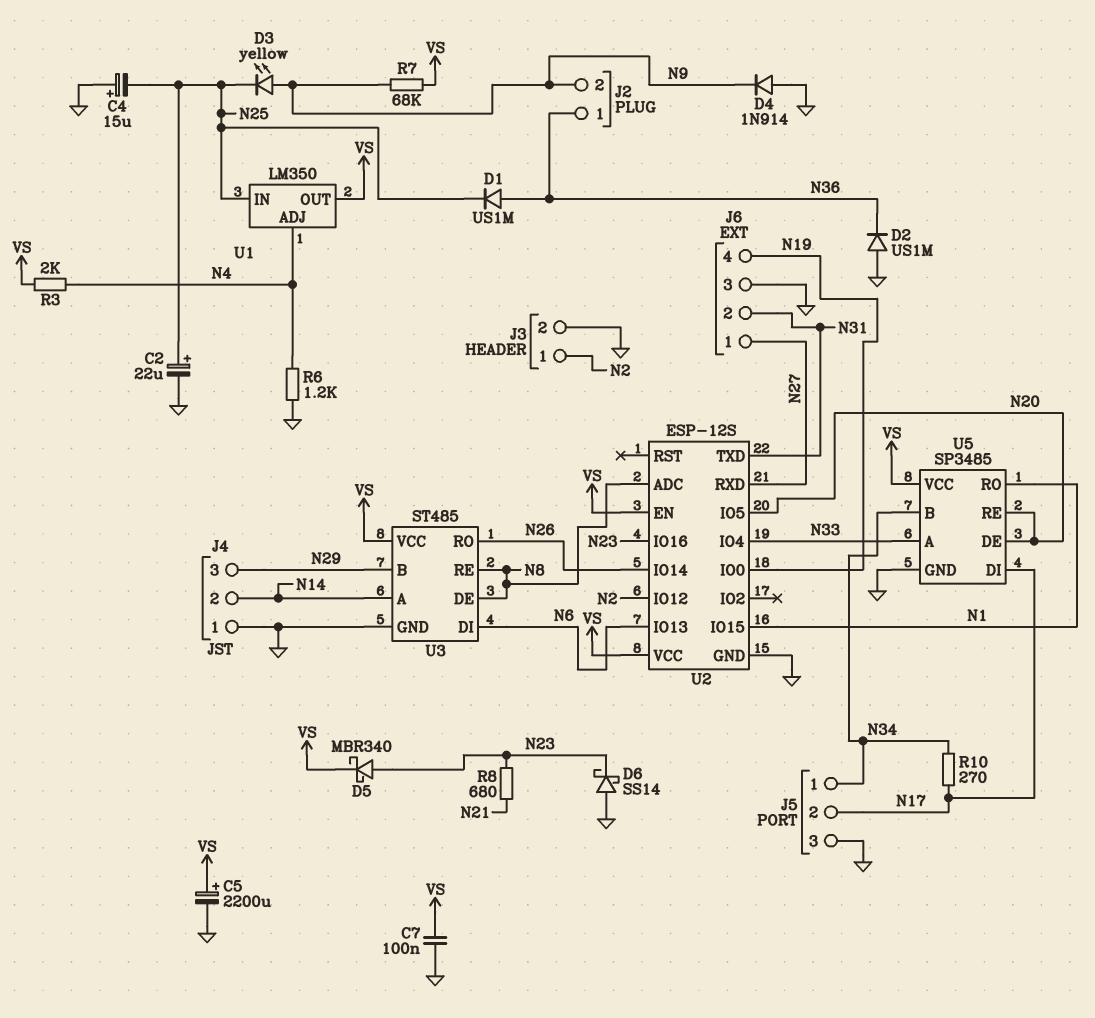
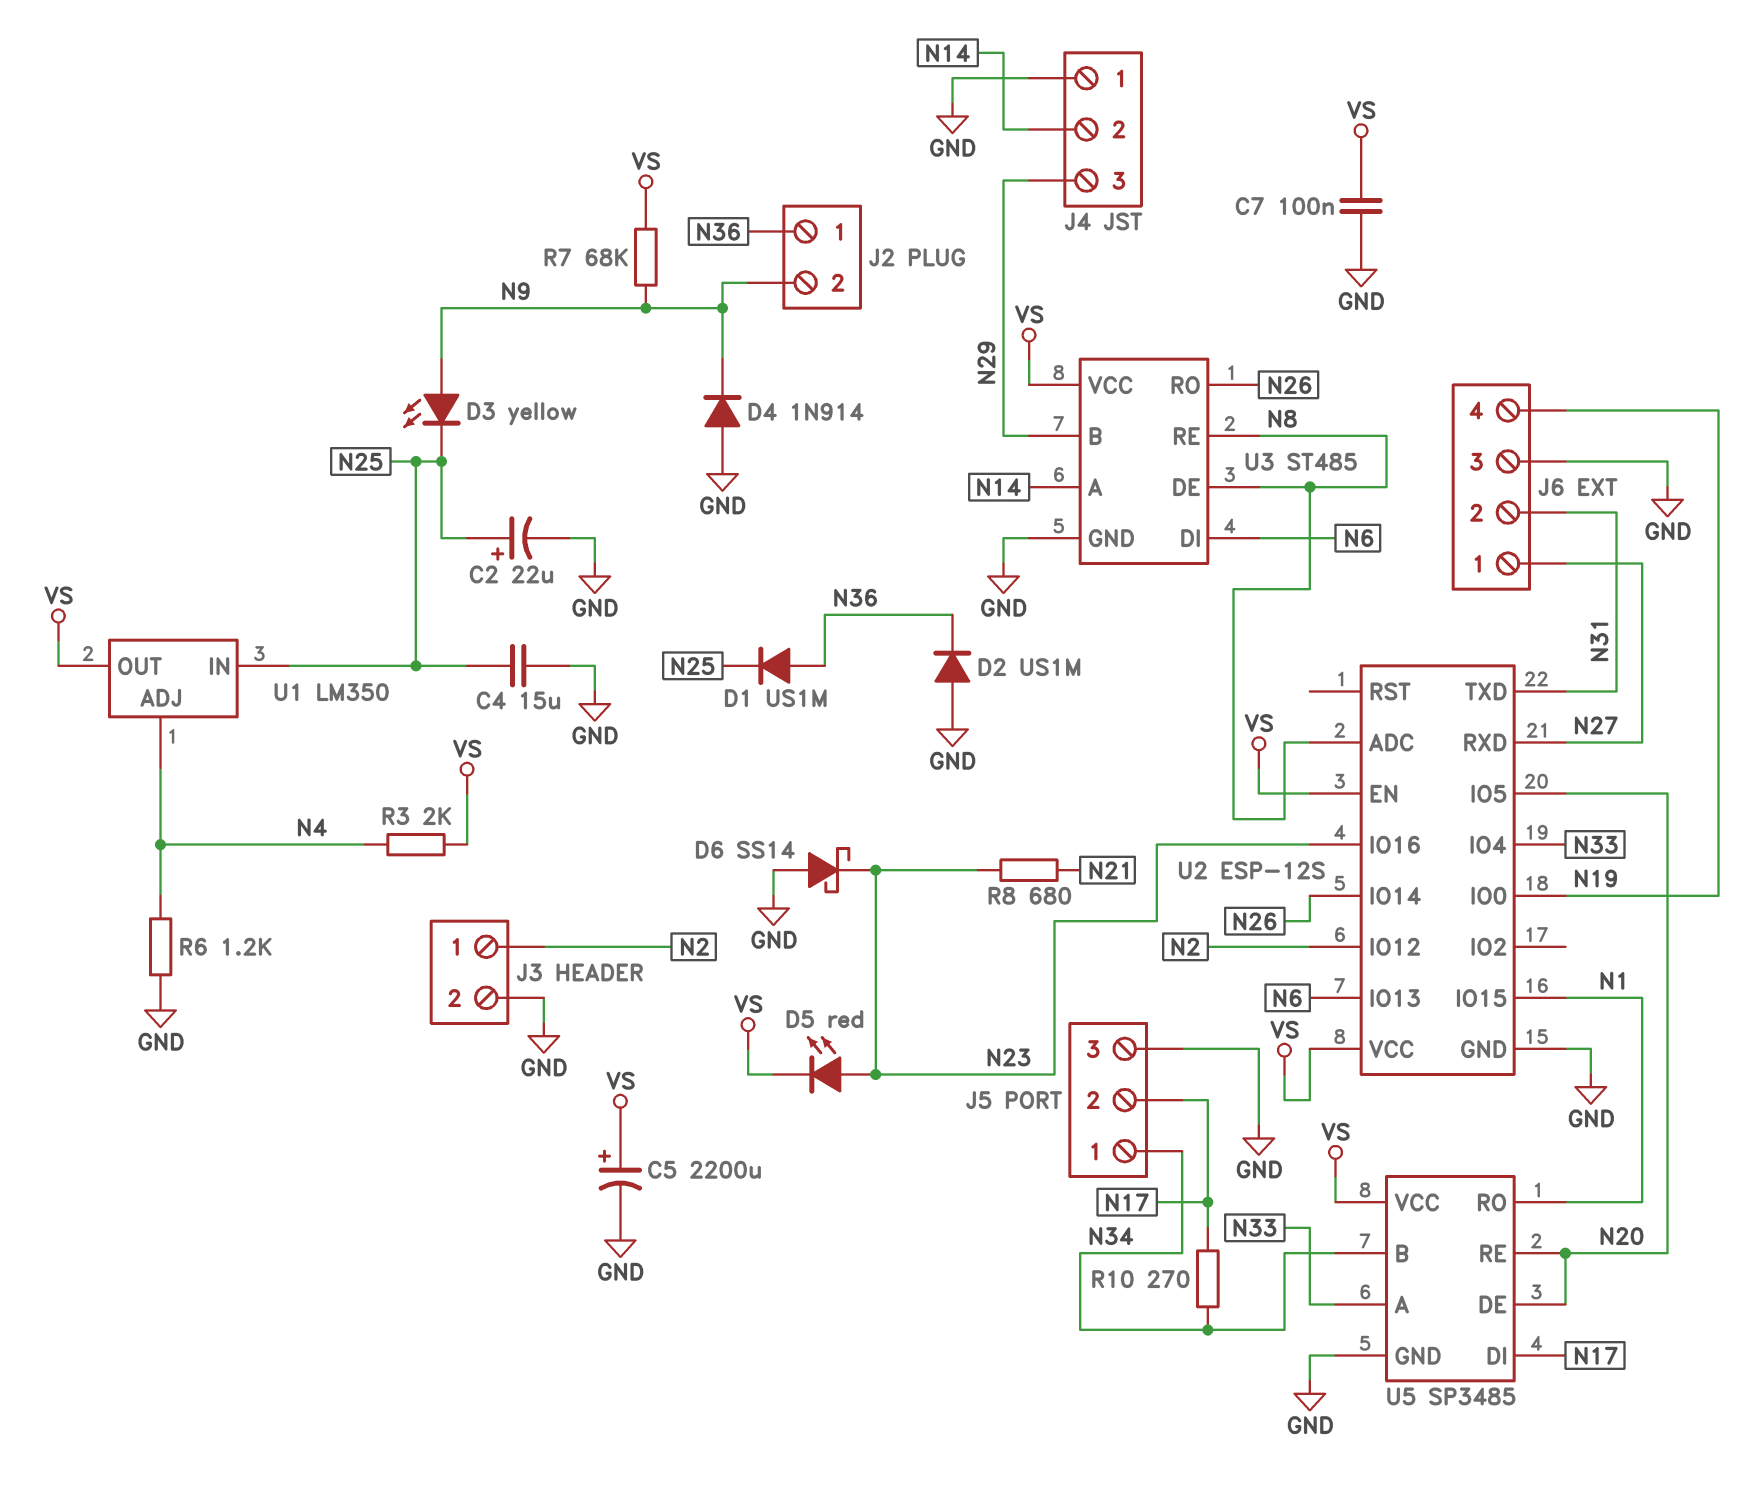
C4: 15uF (plus GND, minus N25) -> 15uF (GND, N25)
D5: schottky MBR340 (A N23, K VS) -> LED red (A N23, K VS)

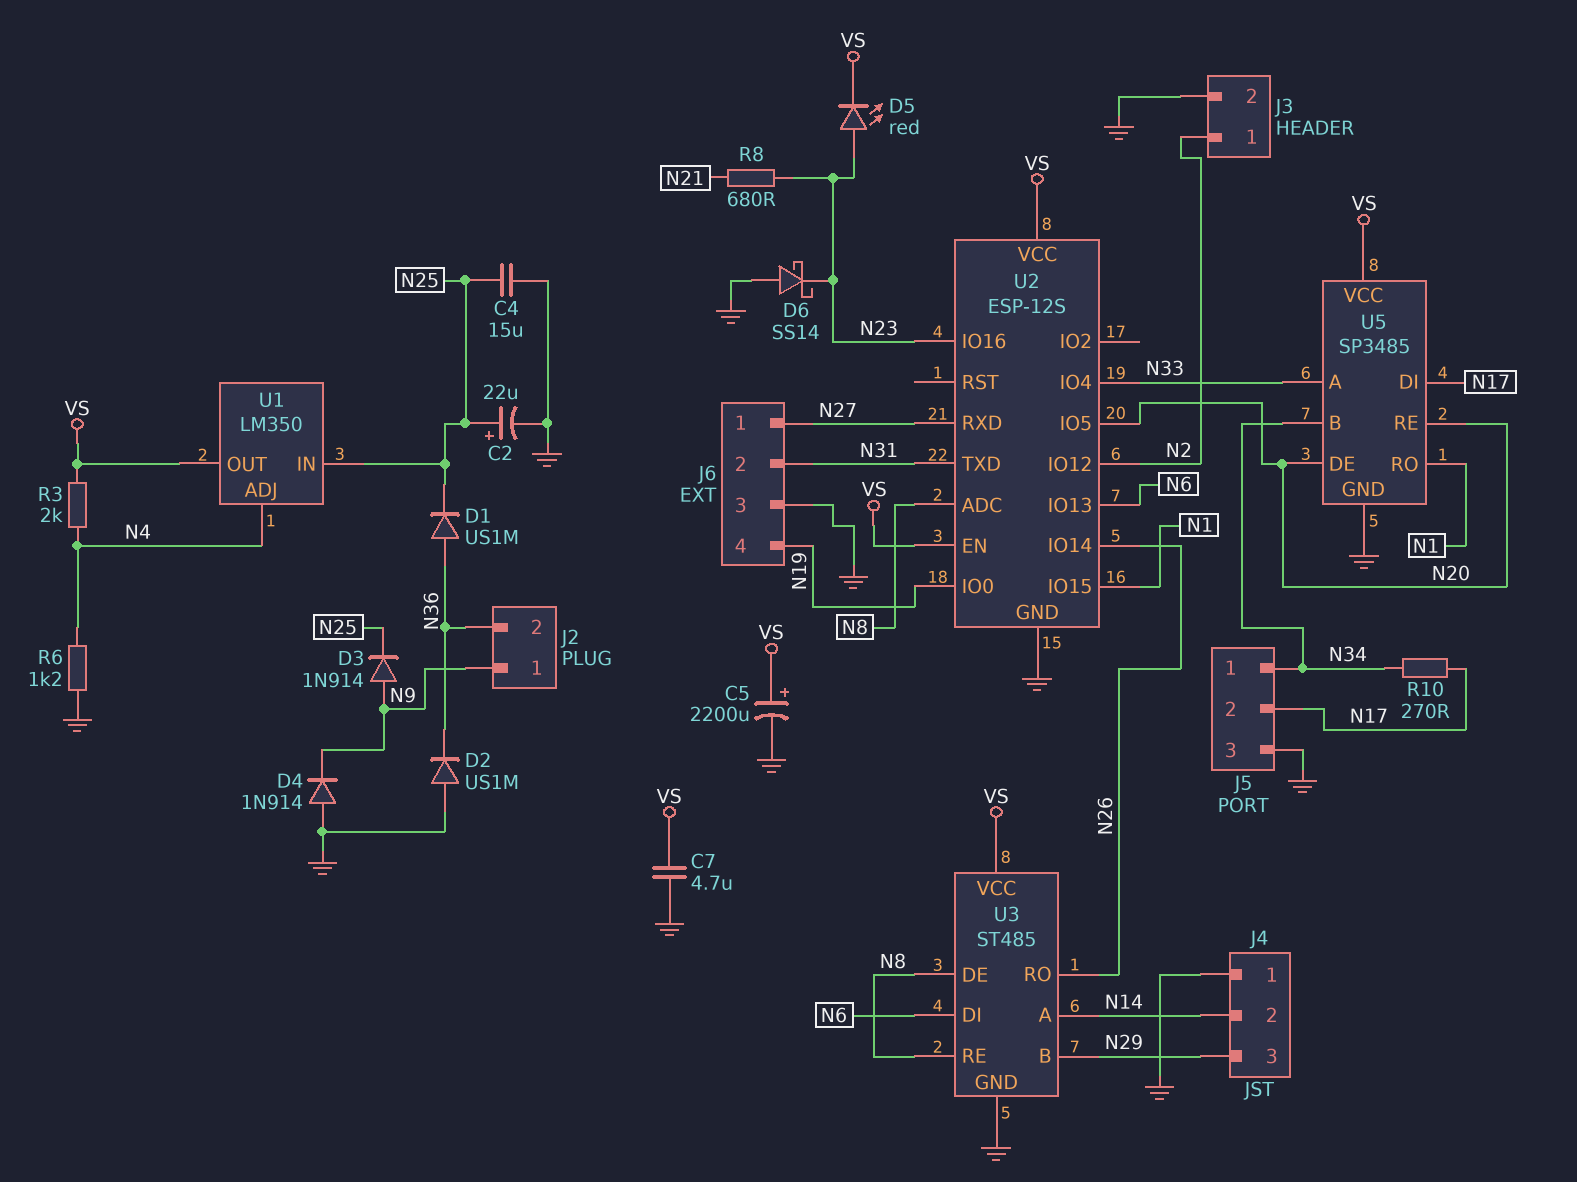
C7: 100nF (GND, VS) -> 4.7uF (GND, VS)
D3: LED yellow (A N9, K N25) -> diode 1N914 (A N9, K N25)
J2 pin 1: N36 -> N9
J2 pin 2: N9 -> N36
R7: 68k (N9, VS) -> none

